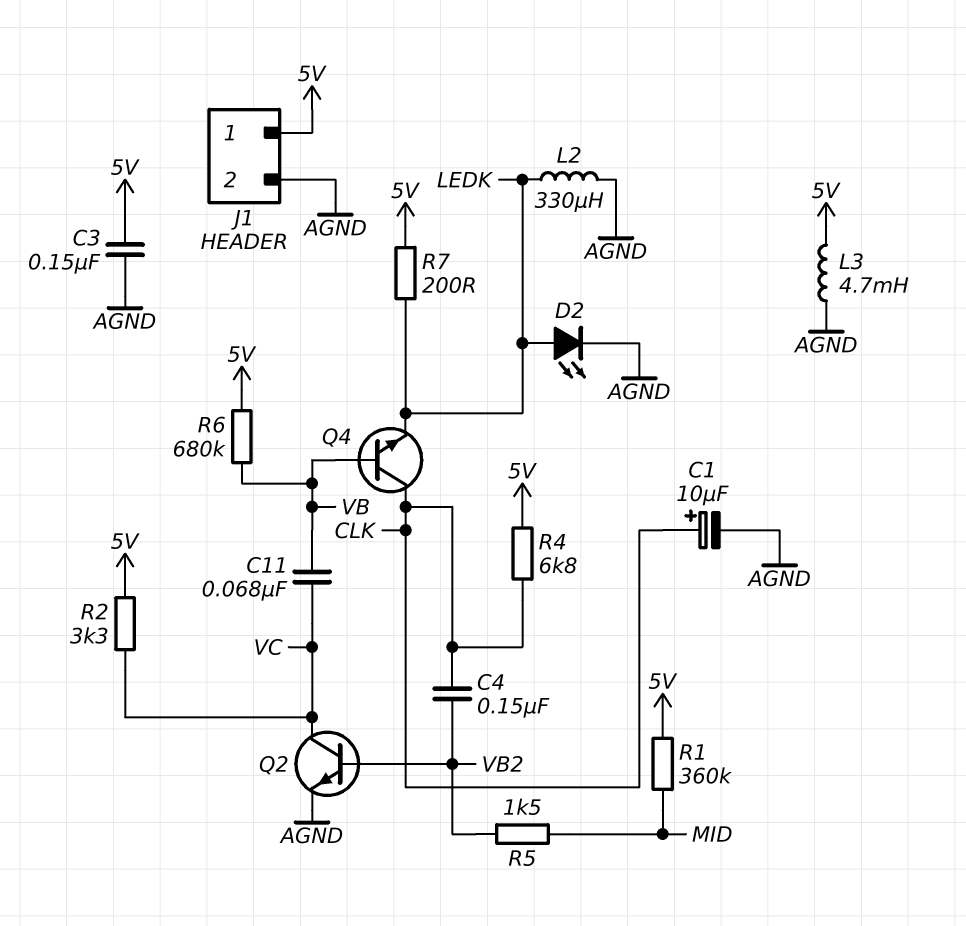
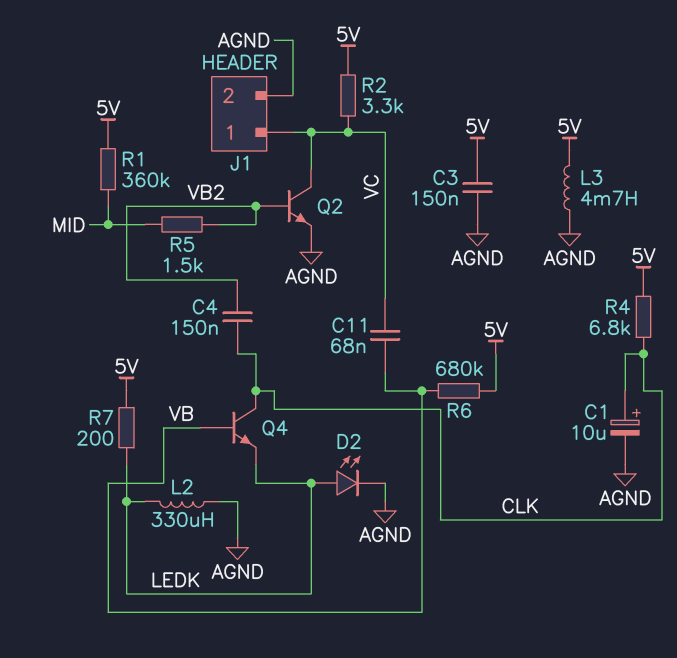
J1 pin 1: 5V -> VC

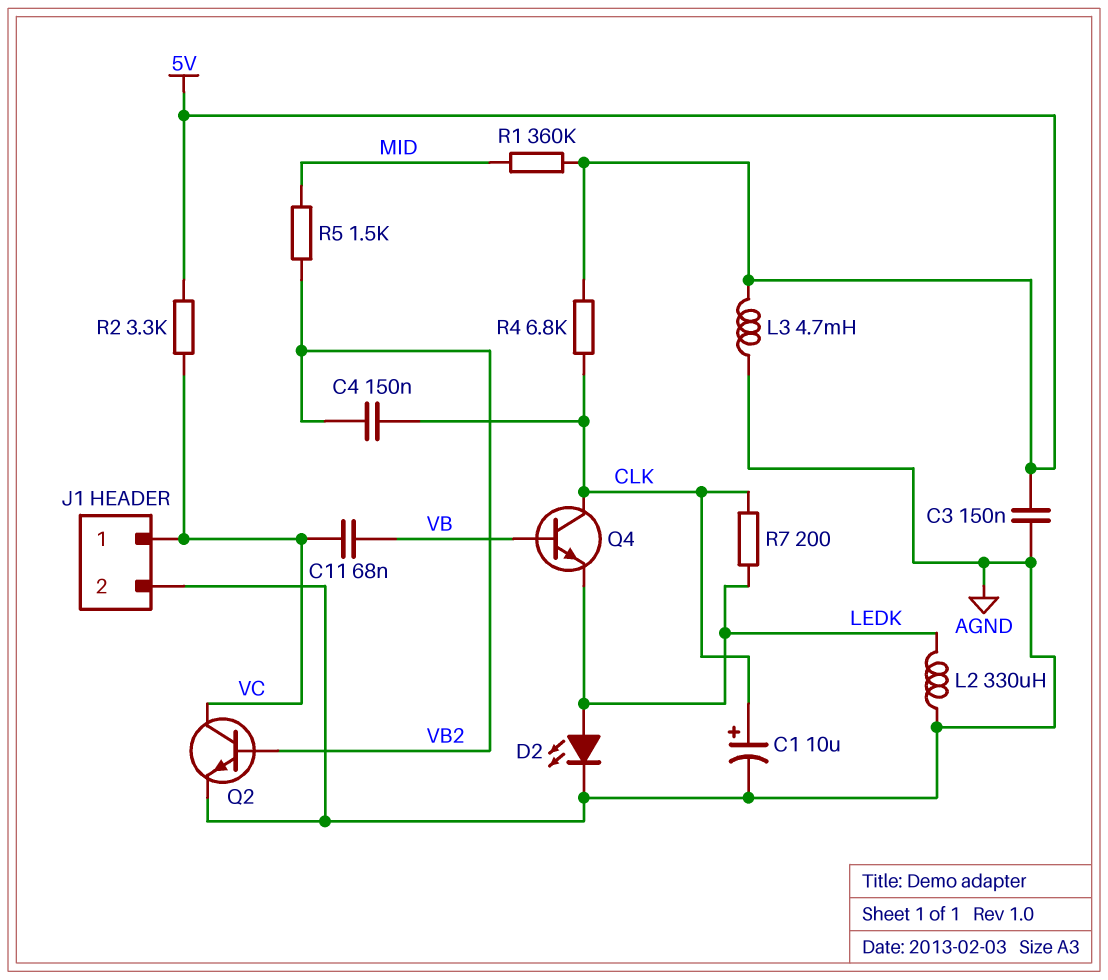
R6: 680k (5V, VB) -> none
R7: 200 (5V, LEDK) -> 200 (CLK, LEDK)

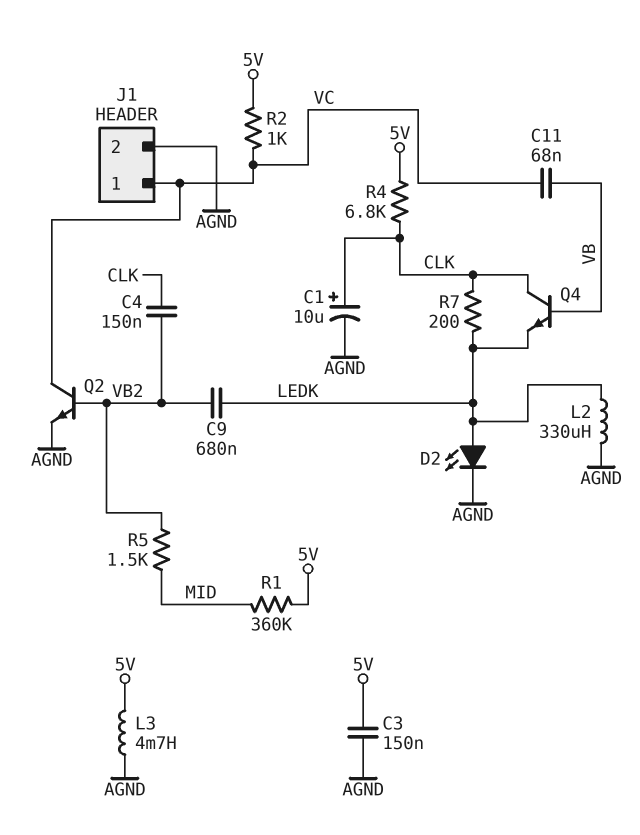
C9: none -> 680nF (LEDK, VB2)
R2: 3.3k (5V, VC) -> 1k (5V, VC)

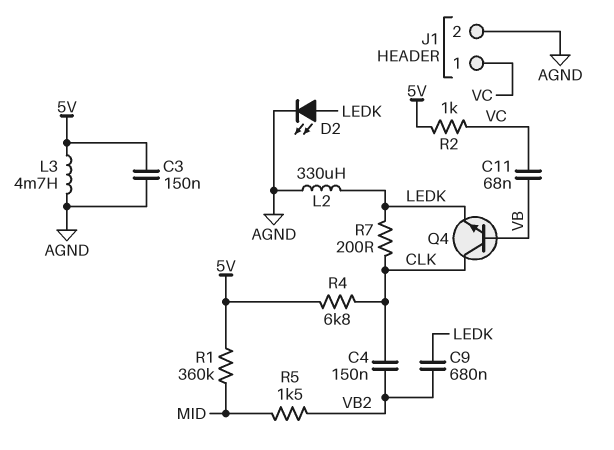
C1: 10uF (plus CLK, minus AGND) -> none
Q2: NPN (B VB2, C VC, E AGND) -> none

